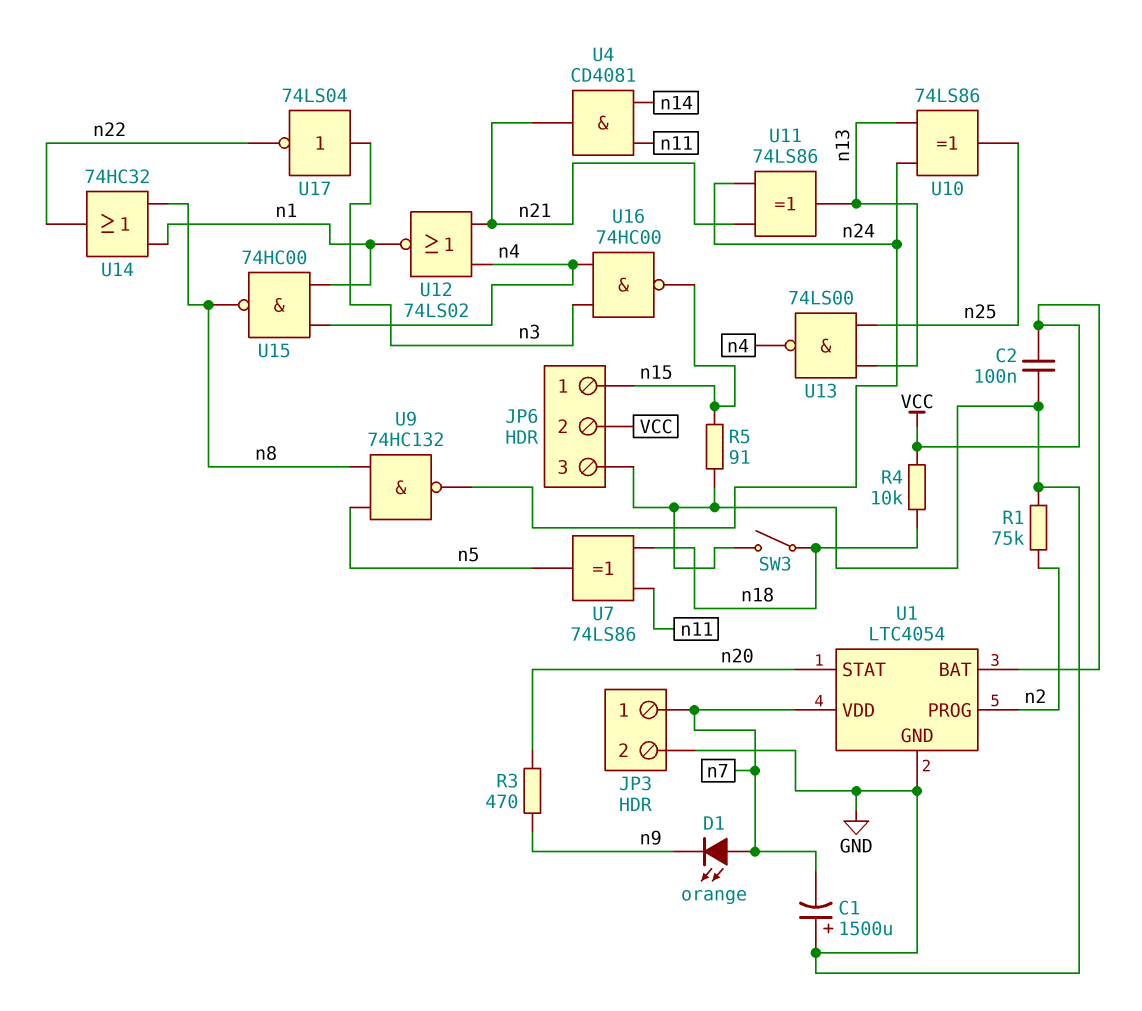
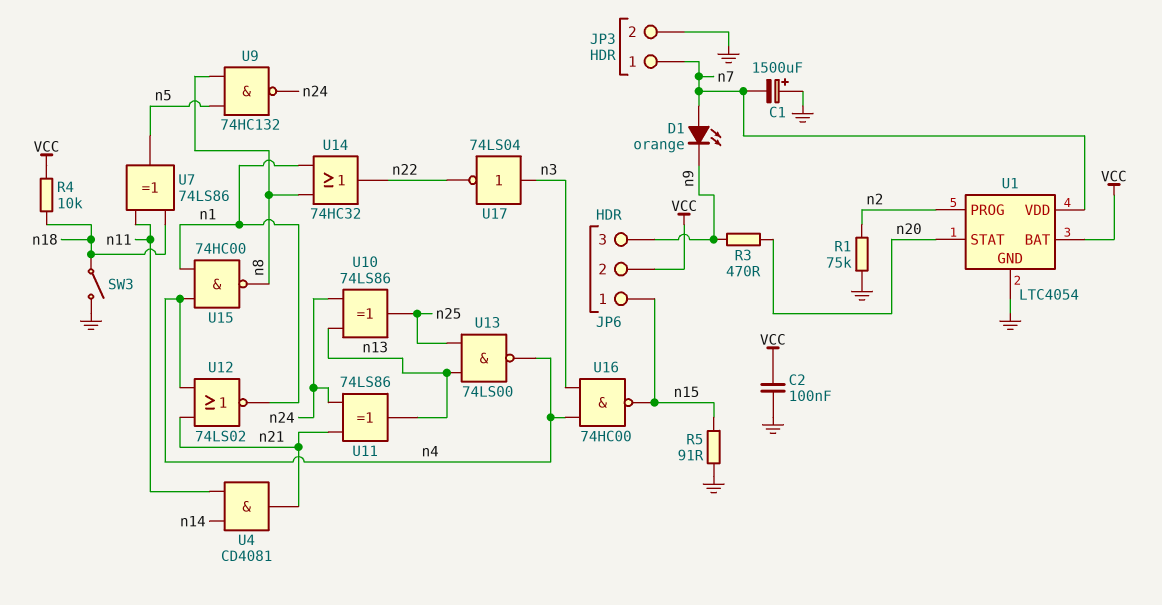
JP6 pin 3: GND -> n9

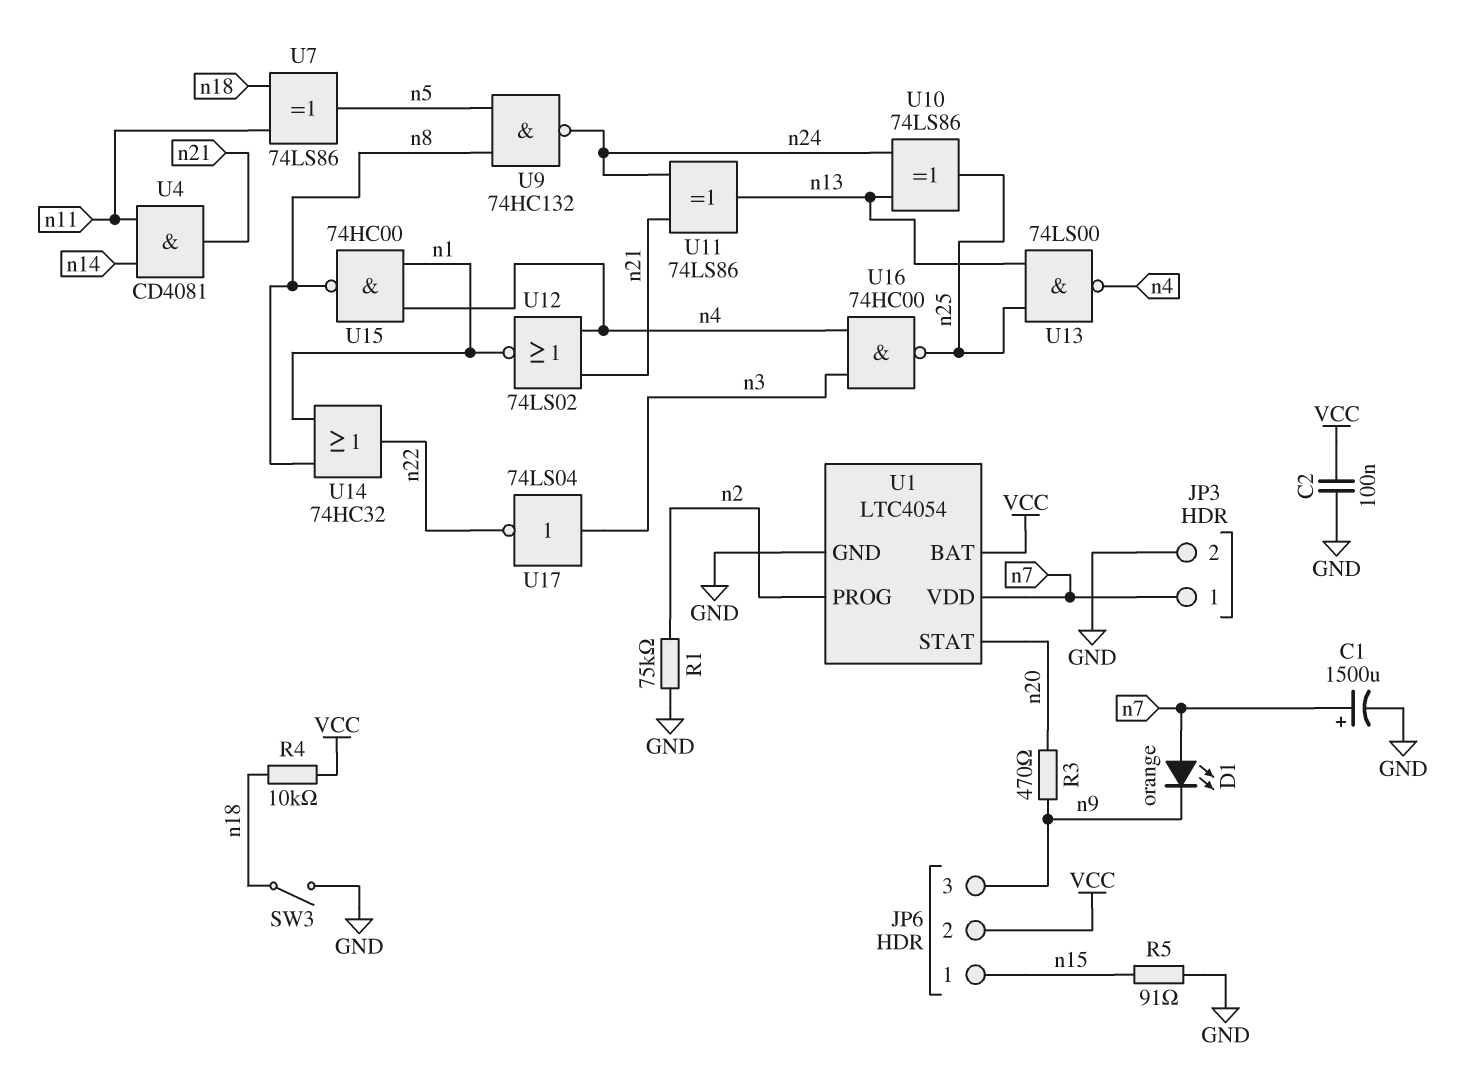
C1: 1500uF (plus GND, minus n7) -> 1500uF (plus n7, minus GND)
U16: NAND 74HC00 (in n3, in n4, out n15) -> NAND 74HC00 (in n3, in n4, out n25)

